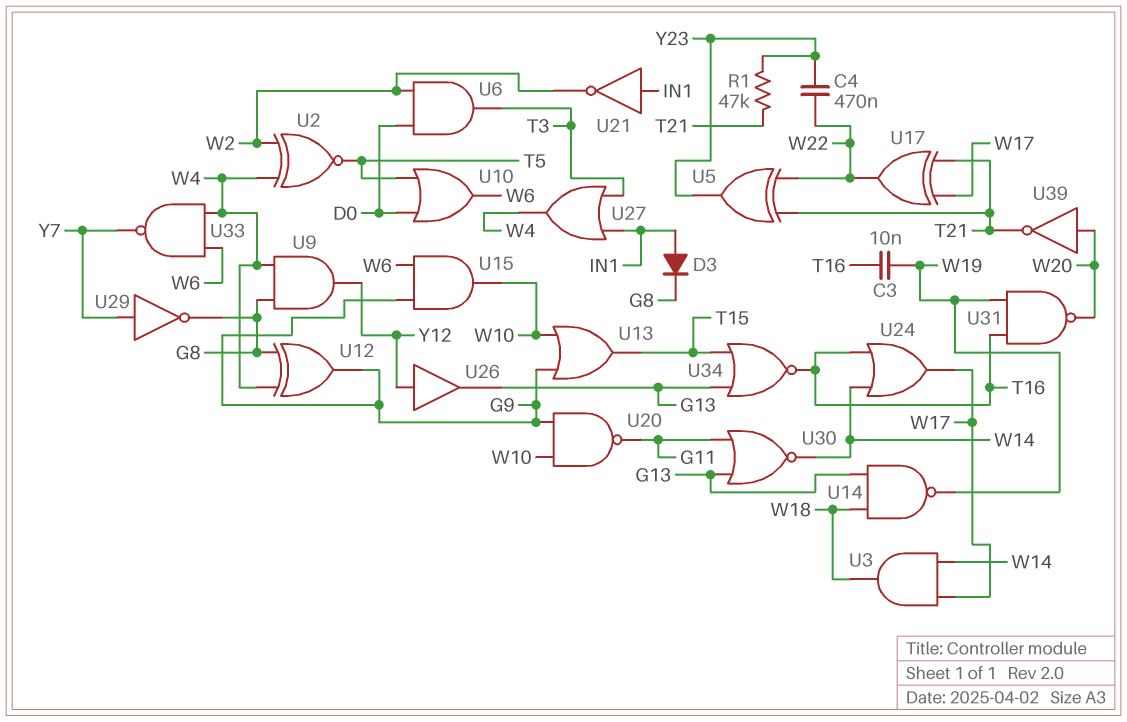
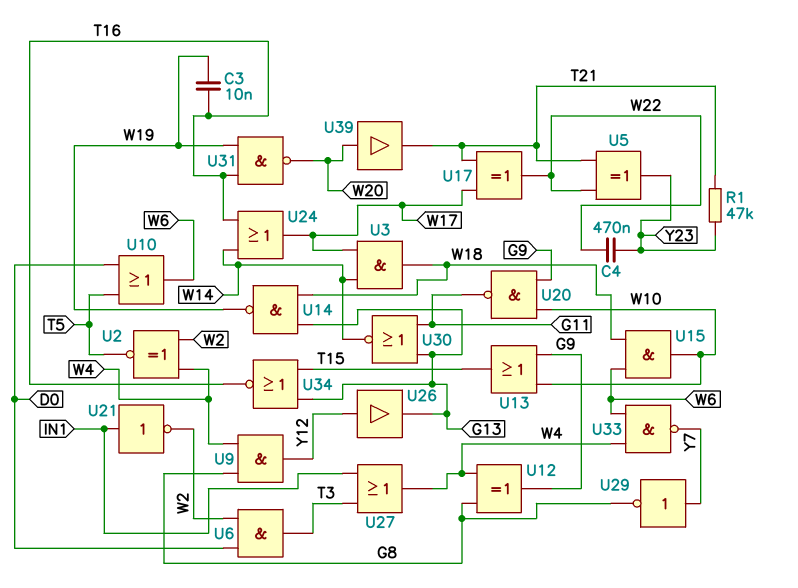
D3: diode (A IN1, K G8) -> none
U15: AND (in G9, in W6, out W10) -> AND (in W6, in W18, out W10)
U39: NOT (in W20, out T21) -> buffer (in W20, out T21)

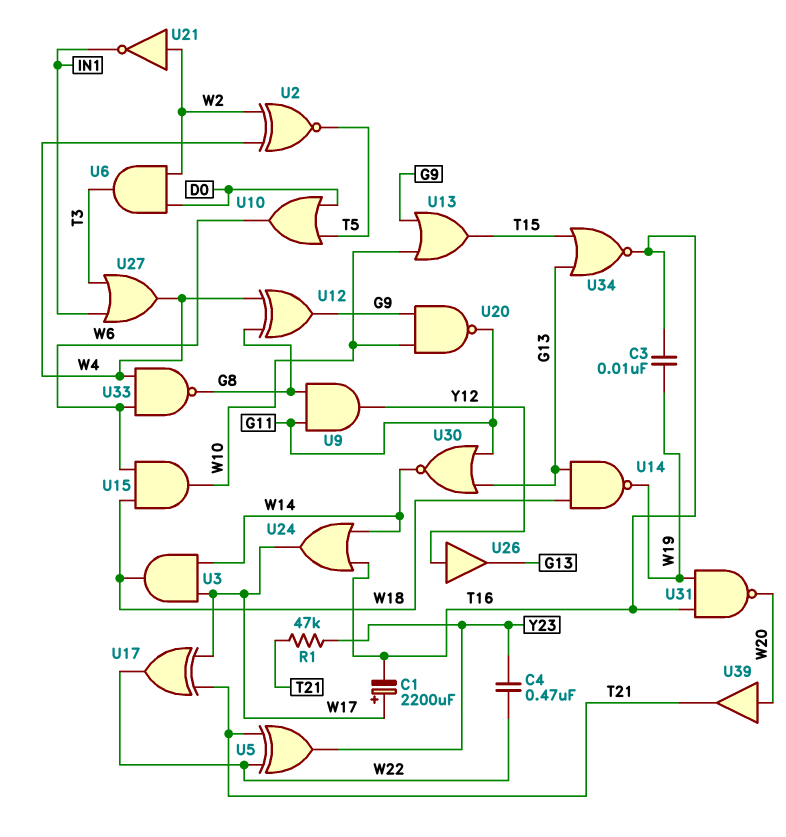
C1: none -> 2200uF (plus W17, minus T16)
U9: AND (in G8, in W4, out Y12) -> AND (in G8, in G11, out Y12)
U21: NOT (in IN1, out W2) -> NOT (in W2, out IN1)
U29: NOT (in Y7, out G8) -> none
U33: NAND (in W4, in W6, out Y7) -> NAND (in W4, in W6, out G8)

